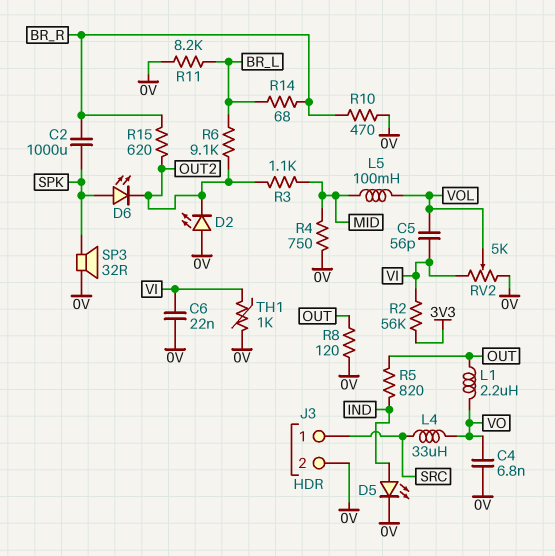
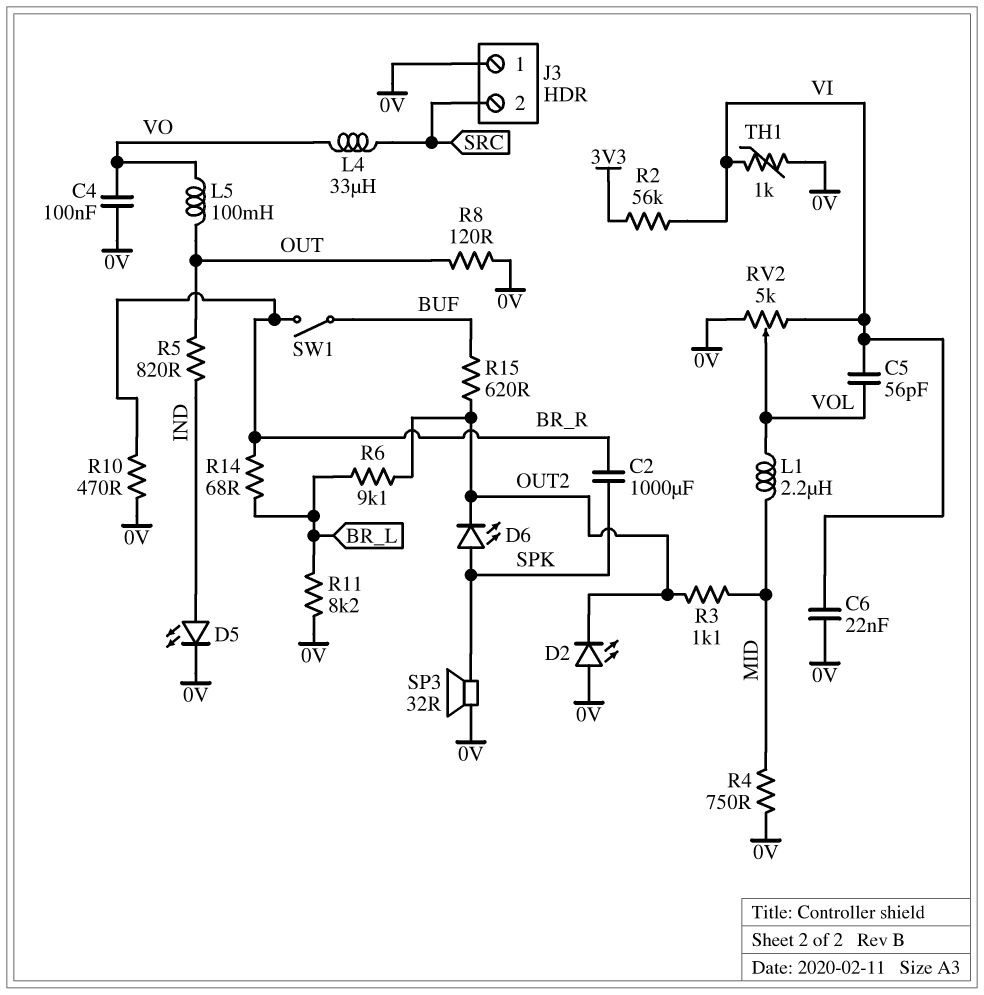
C4: 6.8nF (0V, VO) -> 100nF (0V, VO)
J3 pin 1: SRC -> 0V
J3 pin 2: 0V -> SRC
L1: 2.2uH (OUT, VO) -> 2.2uH (MID, VOL)
L5: 100mH (MID, VOL) -> 100mH (OUT, VO)
R15: 620 (BR_R, OUT2) -> 620 (BUF, OUT2)
SW1: none -> switch (BR_R, BUF)

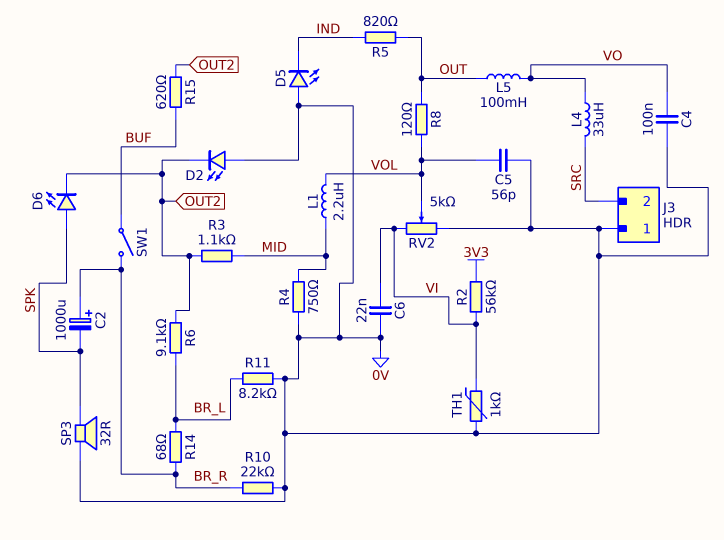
C2: 1000uF (BR_R, SPK) -> 1000uF (plus BR_R, minus SPK)
C5: 56pF (VI, VOL) -> 56pF (0V, VOL)
D5: LED (A IND, K 0V) -> LED (A 0V, K IND)
R8: 120 (0V, OUT) -> 120 (OUT, VOL)
R10: 470 (0V, BR_R) -> 22k (0V, BR_R)

